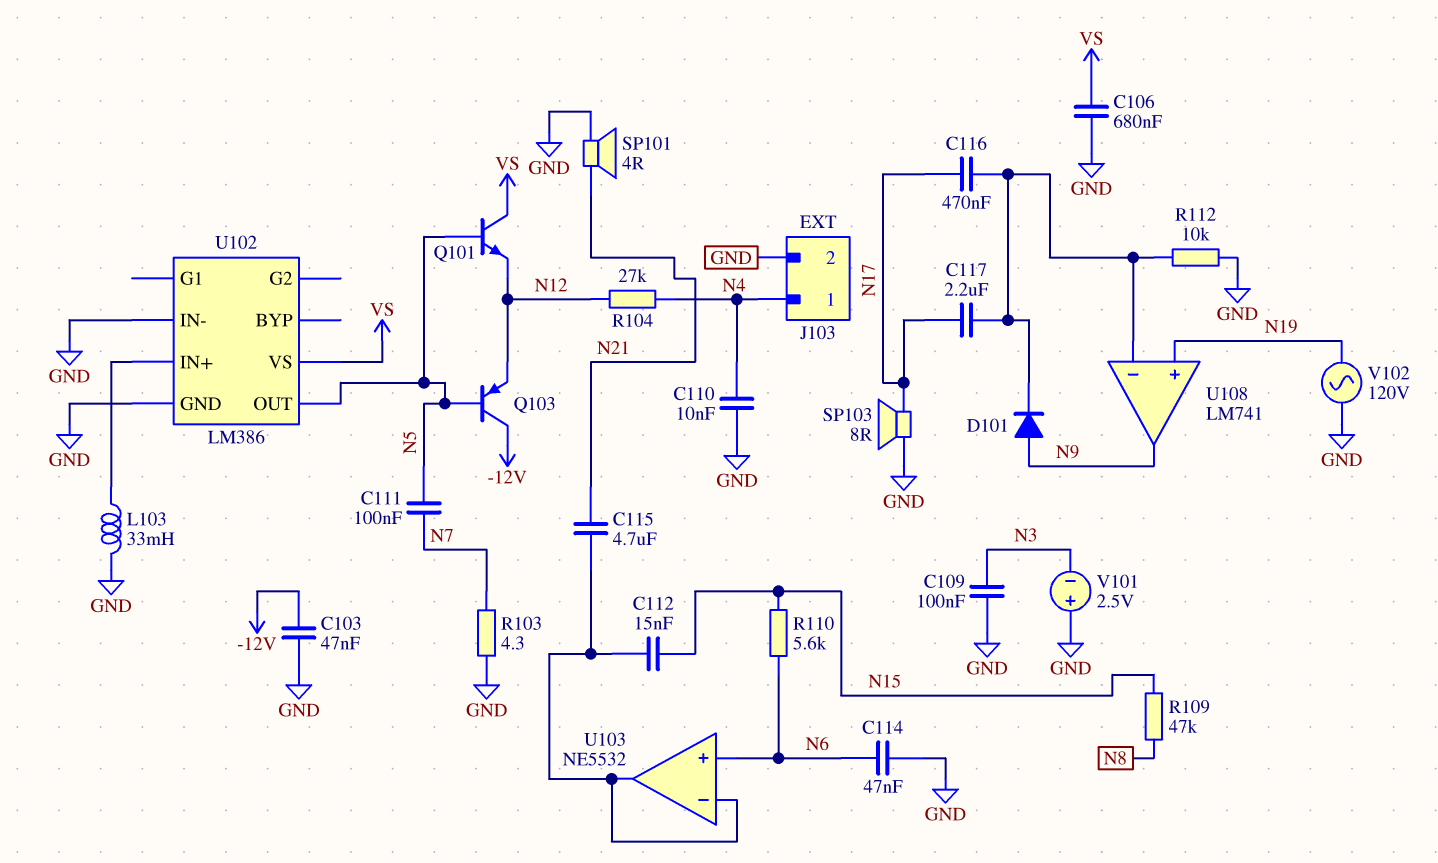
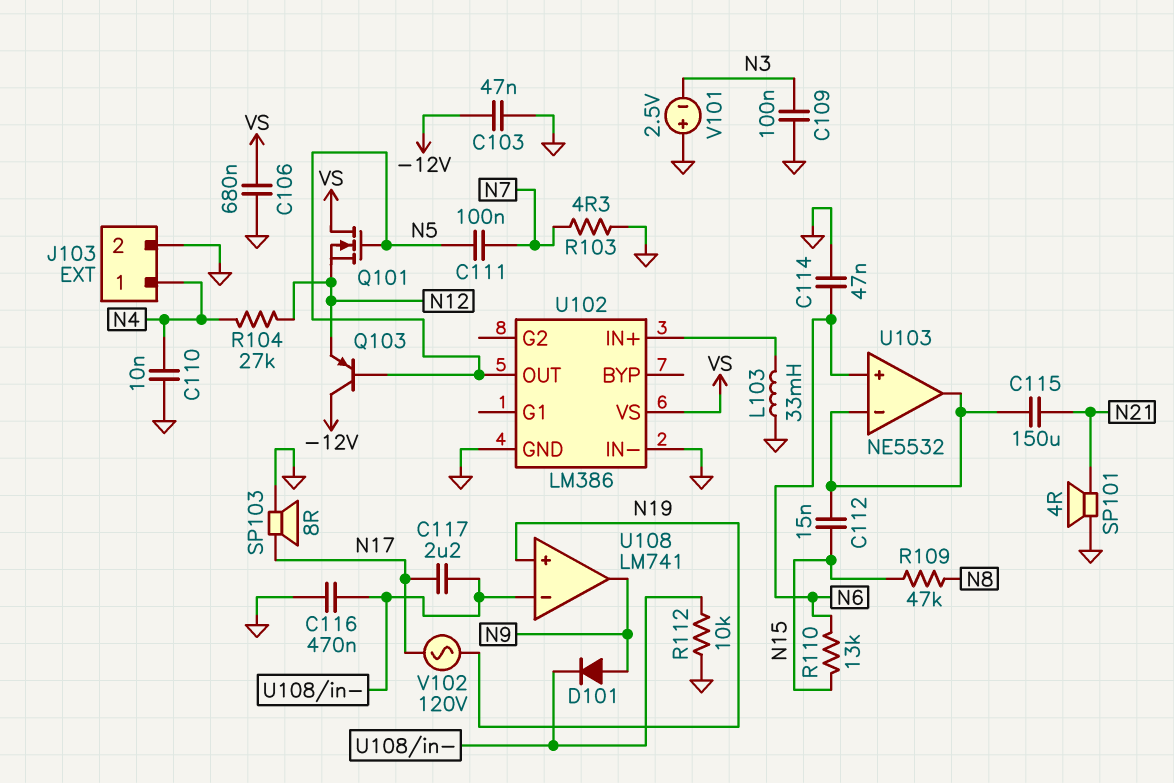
C115: 4.7uF (N21, U103/in-) -> 150uF (N21, U103/in-)
C116: 470nF (N17, U108/in-) -> 470nF (GND, U108/in-)
Q101: NPN (B N5, C VS, E N12) -> NMOS (G N5, D VS, S N12)
R110: 5.6k (N6, N15) -> 13k (N6, N15)
V102: AC 120V (GND, N19) -> AC 120V (N17, N19)

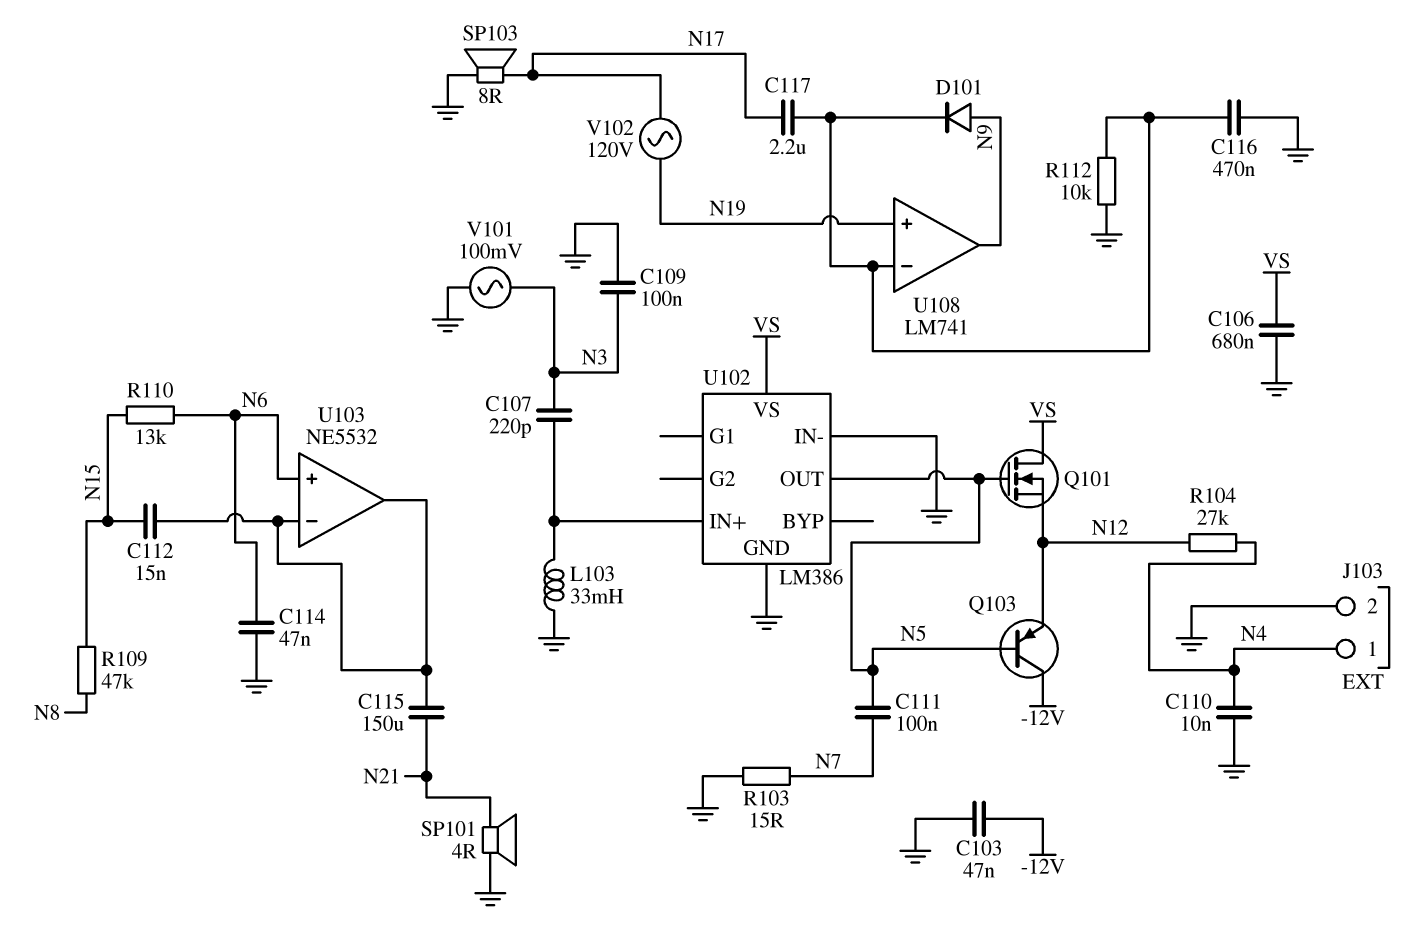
C107: none -> 220pF (N3, U102/IN+)
R103: 4.3 (GND, N7) -> 15 (GND, N7)
V101: 2.5V (plus GND, minus N3) -> AC 100mV (GND, N3)

